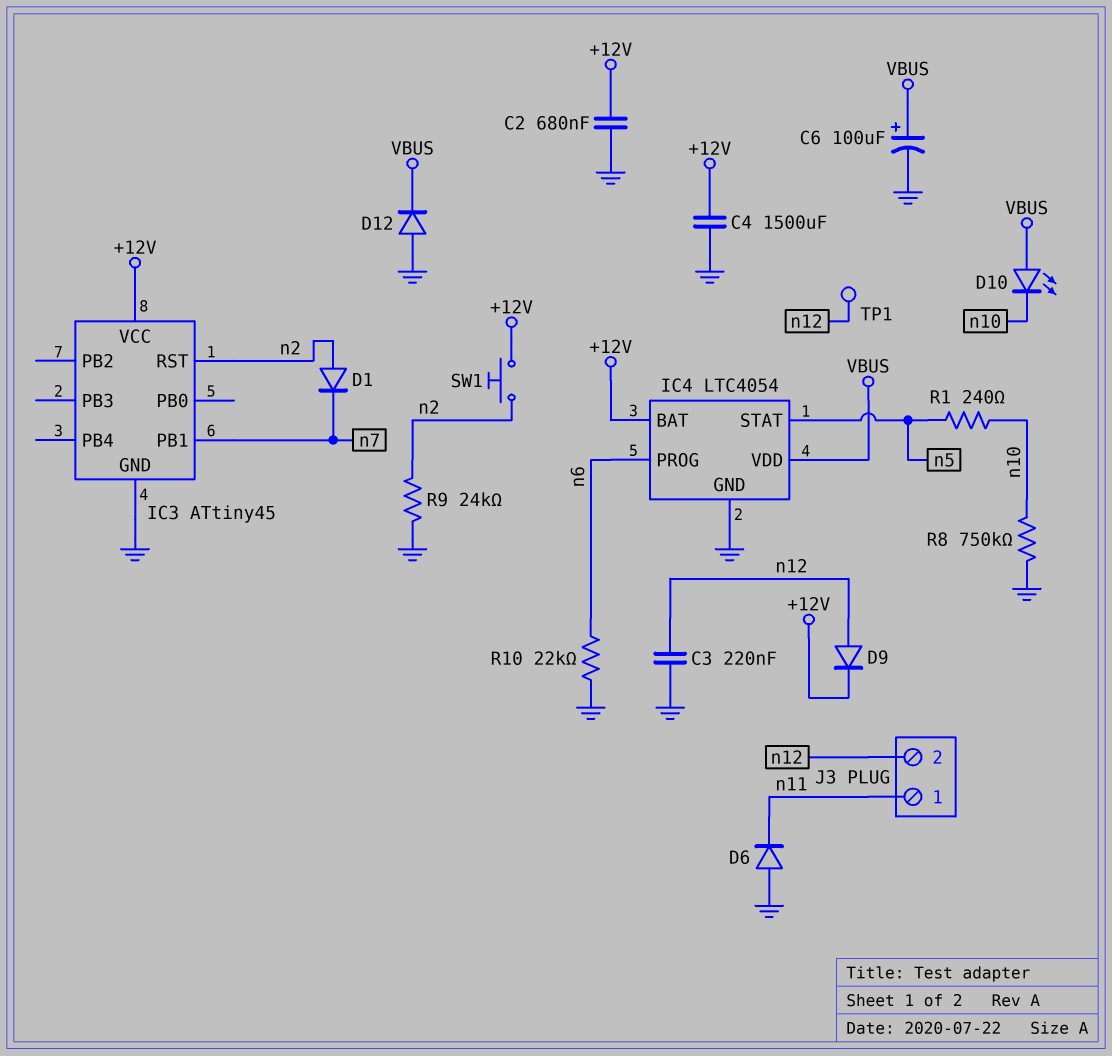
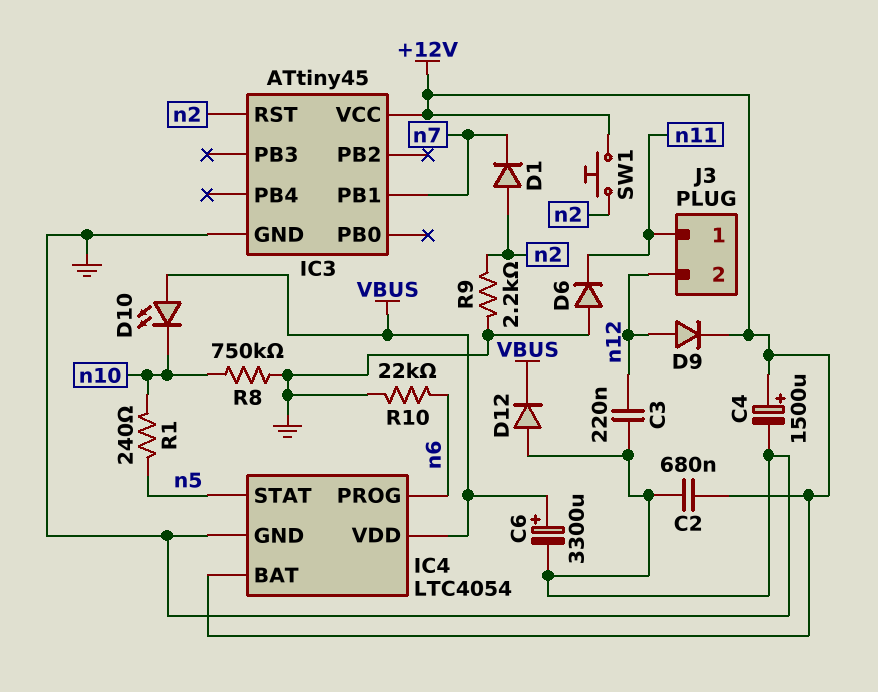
C4: 1500uF (+12V, GND) -> 1500uF (plus +12V, minus GND)
C6: 100uF (plus VBUS, minus GND) -> 3300uF (plus VBUS, minus GND)
R9: 24k (GND, n2) -> 2.2k (GND, n2)
TP1: test point (n12) -> none

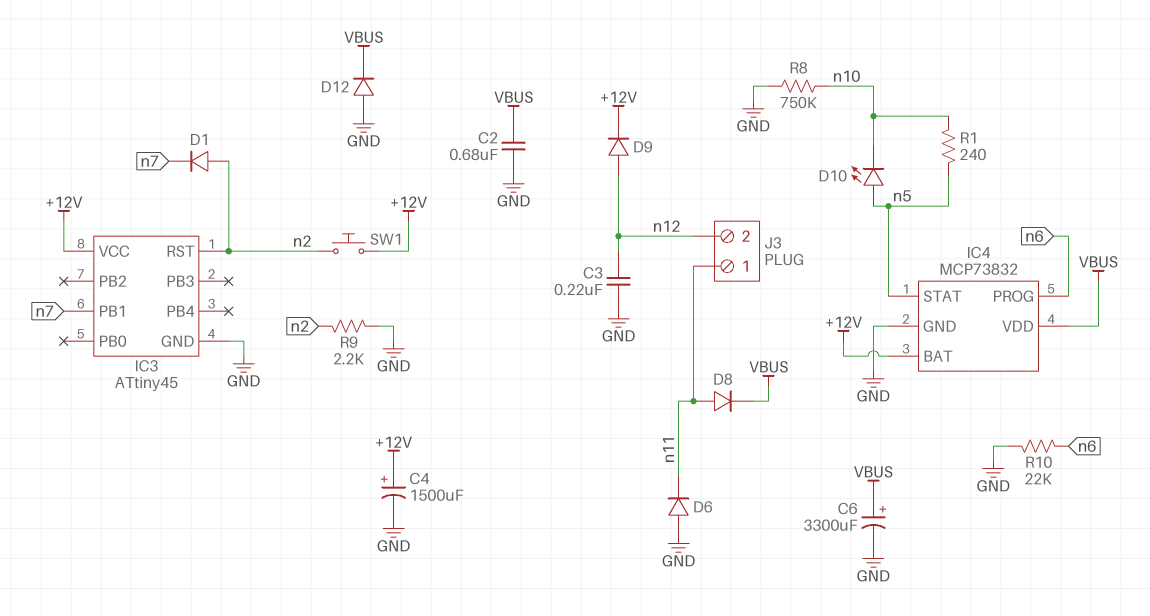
C2: 680nF (+12V, GND) -> 680nF (GND, VBUS)
D8: none -> diode (A n11, K VBUS)
D10: LED (A VBUS, K n10) -> LED (A n5, K n10)
IC4: LTC4054 -> MCP73832

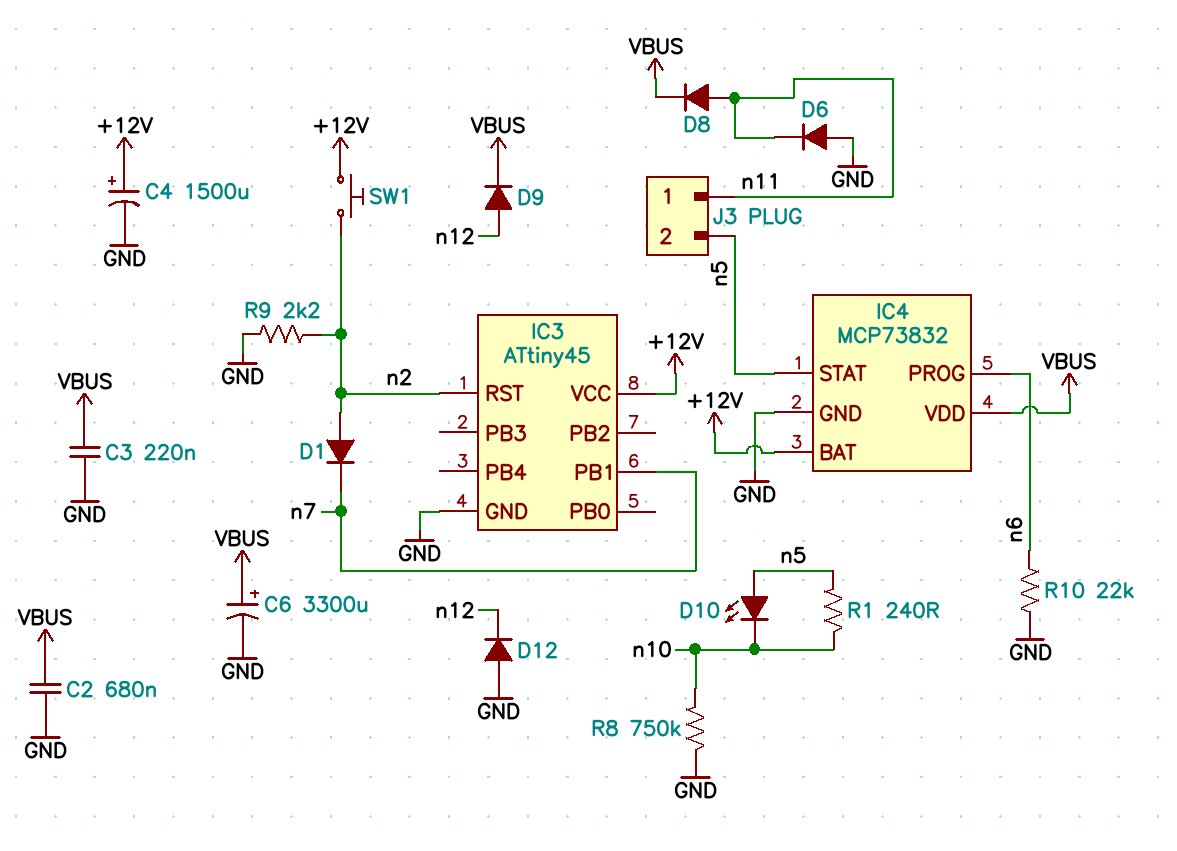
C3: 220nF (GND, n12) -> 220nF (GND, VBUS)
D9: diode (A n12, K +12V) -> diode (A n12, K VBUS)
D12: diode (A GND, K VBUS) -> diode (A GND, K n12)
J3 pin 2: n12 -> n5

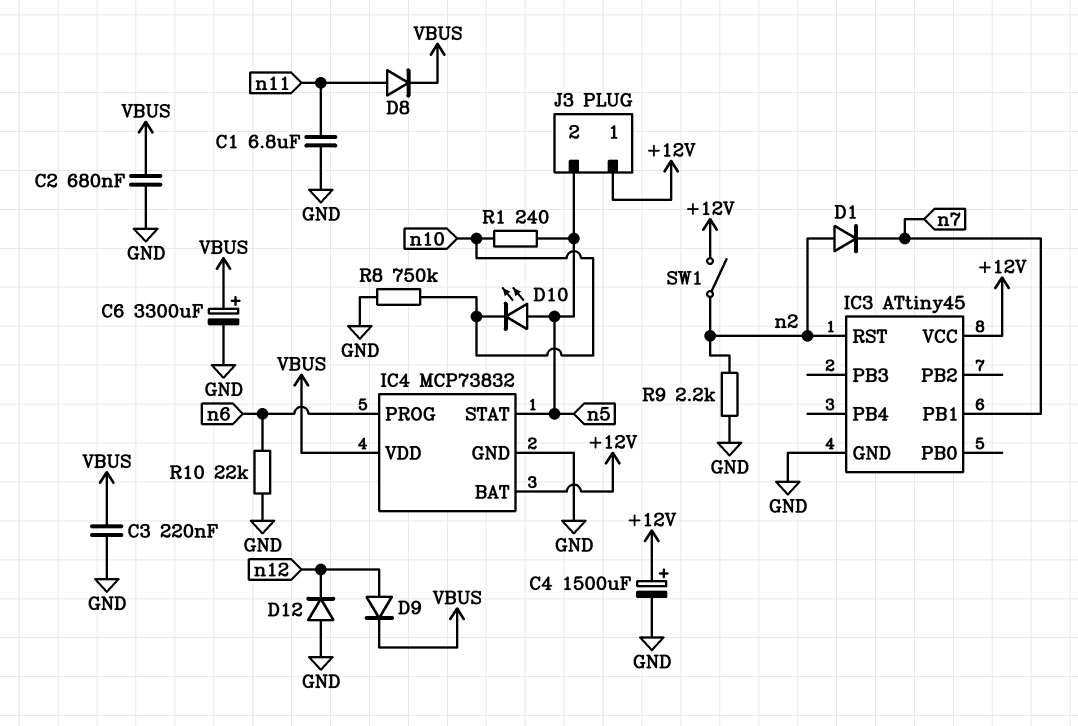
C1: none -> 6.8uF (GND, n11)
D6: diode (A GND, K n11) -> none
J3 pin 1: n11 -> +12V
SW1: button (+12V, n2) -> switch (+12V, n2)

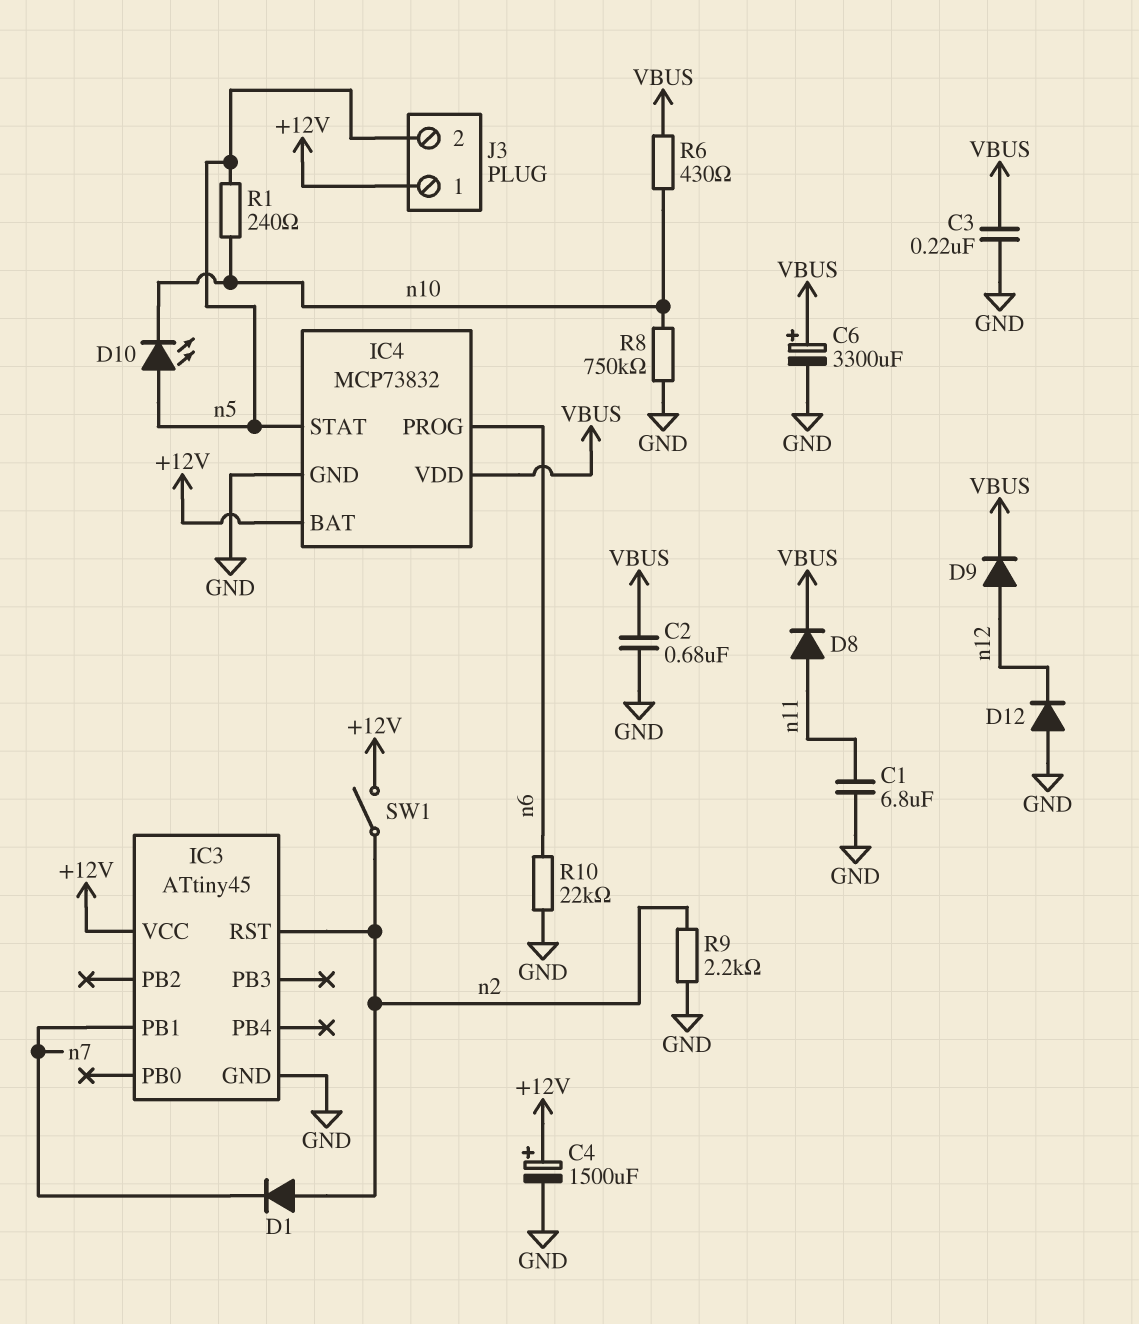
R6: none -> 430 (VBUS, n10)

